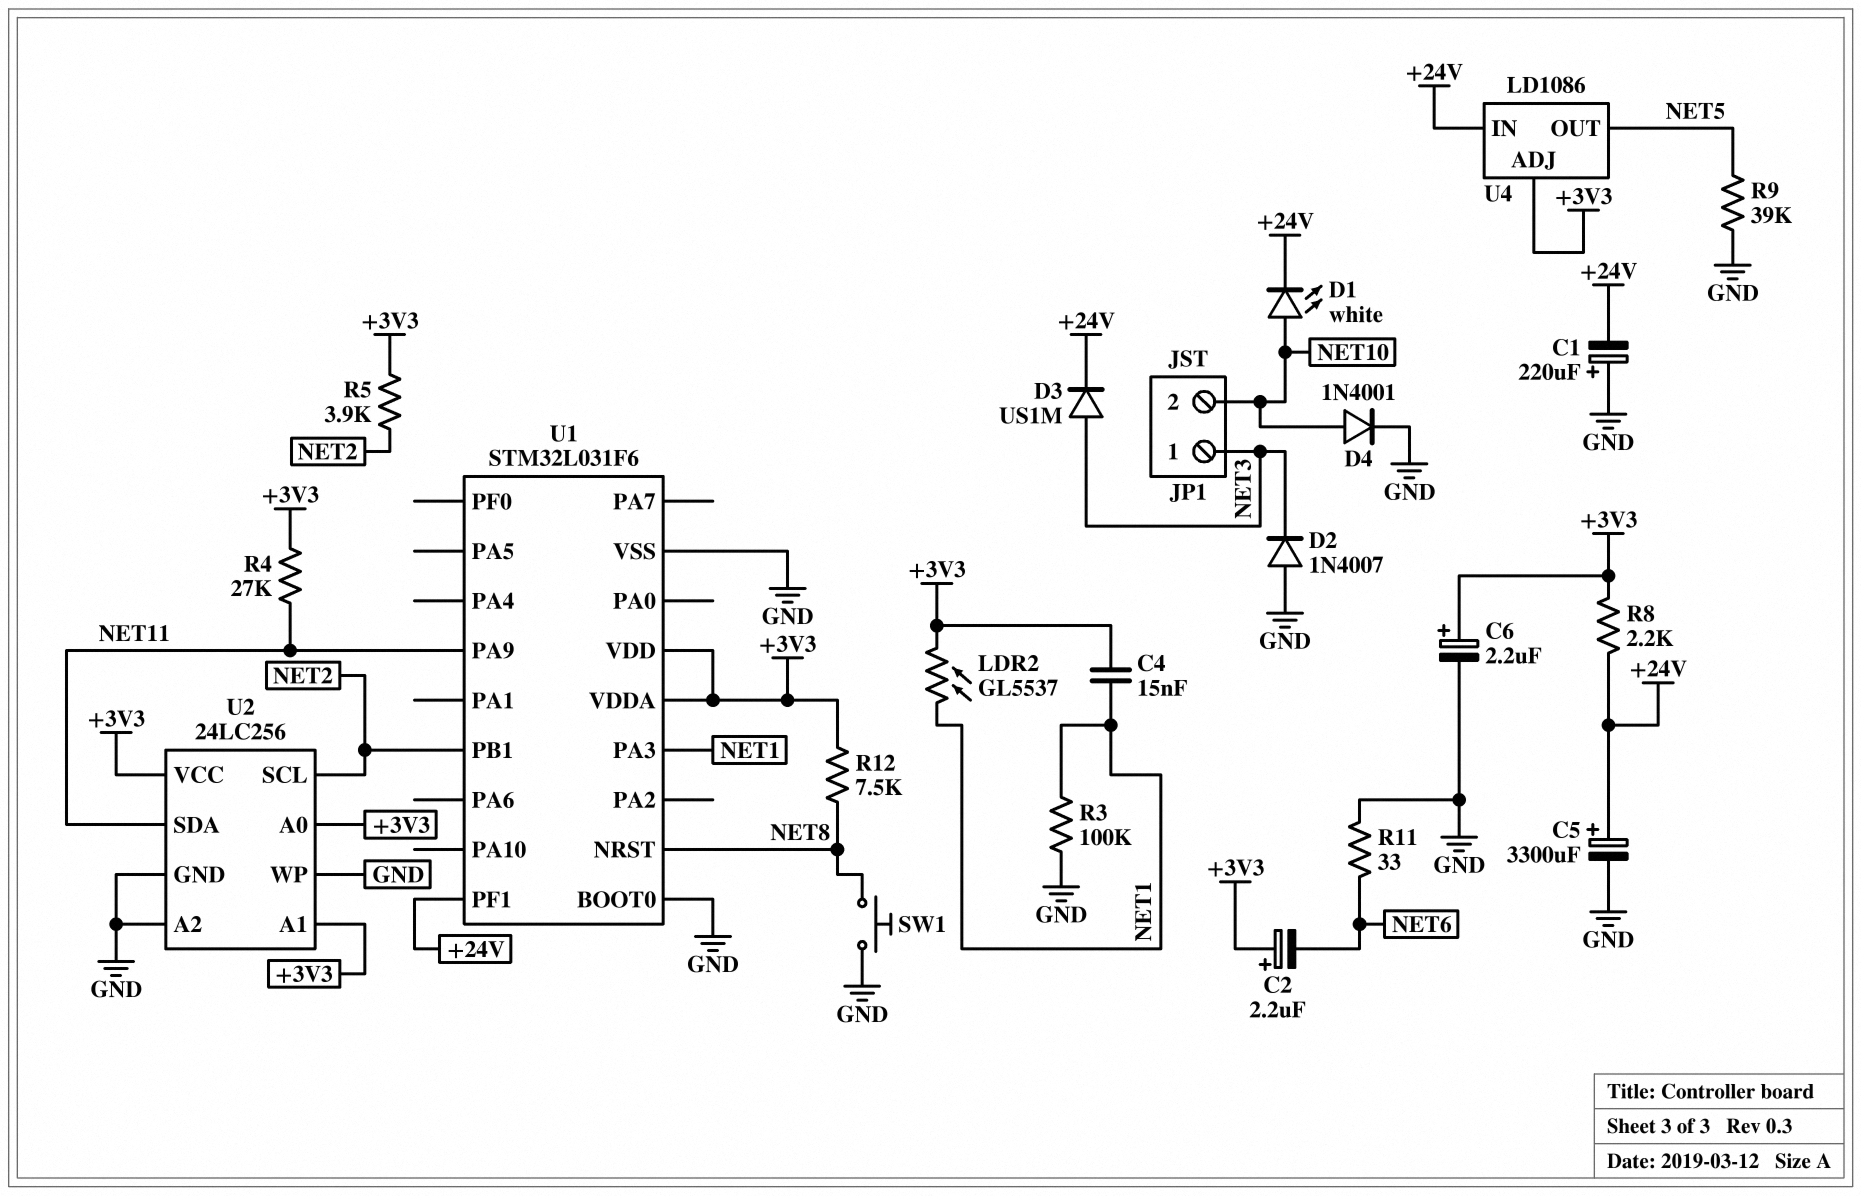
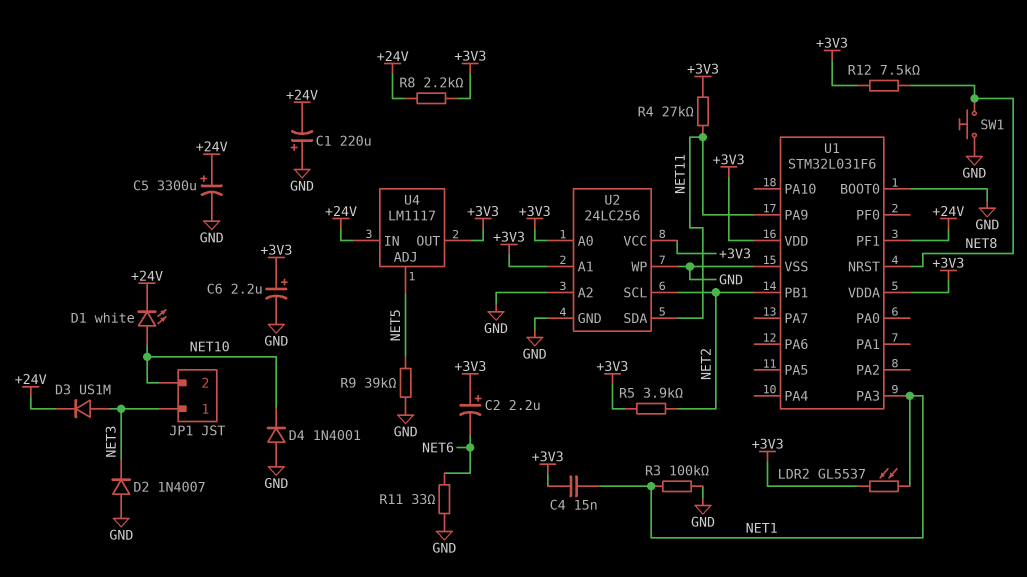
D4: diode 1N4001 (A NET10, K GND) -> diode 1N4001 (A GND, K NET10)
U4: LD1086 -> LM1117
U4 pin ADJ: +3V3 -> NET5
U4 pin OUT: NET5 -> +3V3

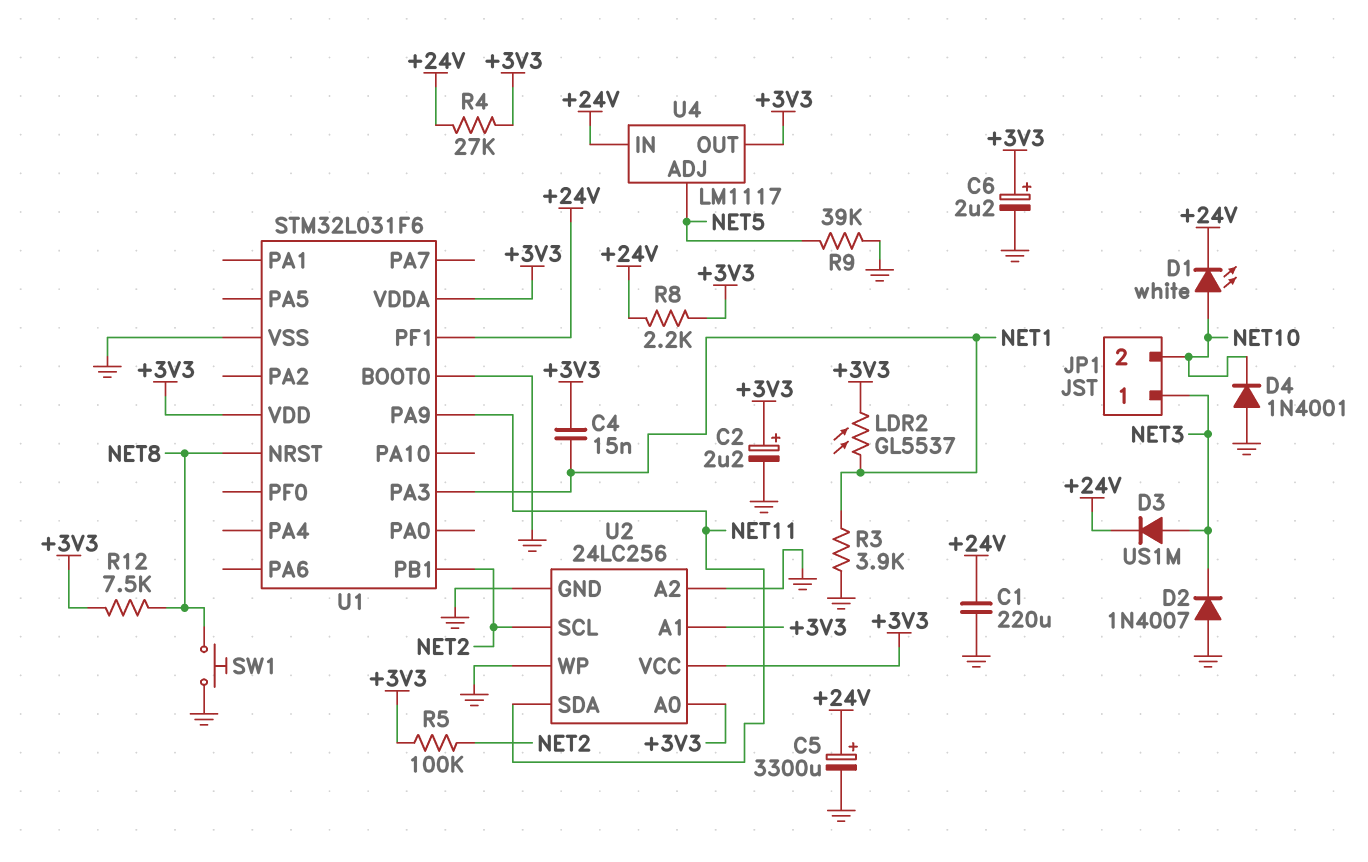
C1: 220uF (plus GND, minus +24V) -> 220uF (+24V, GND)
C2: 2.2uF (plus +3V3, minus NET6) -> 2.2uF (plus +3V3, minus GND)
R3: 100k (GND, NET1) -> 3.9k (GND, NET1)
R4: 27k (+3V3, NET11) -> 27k (+3V3, +24V)
R5: 3.9k (+3V3, NET2) -> 100k (+3V3, NET2)
R11: 33 (GND, NET6) -> none

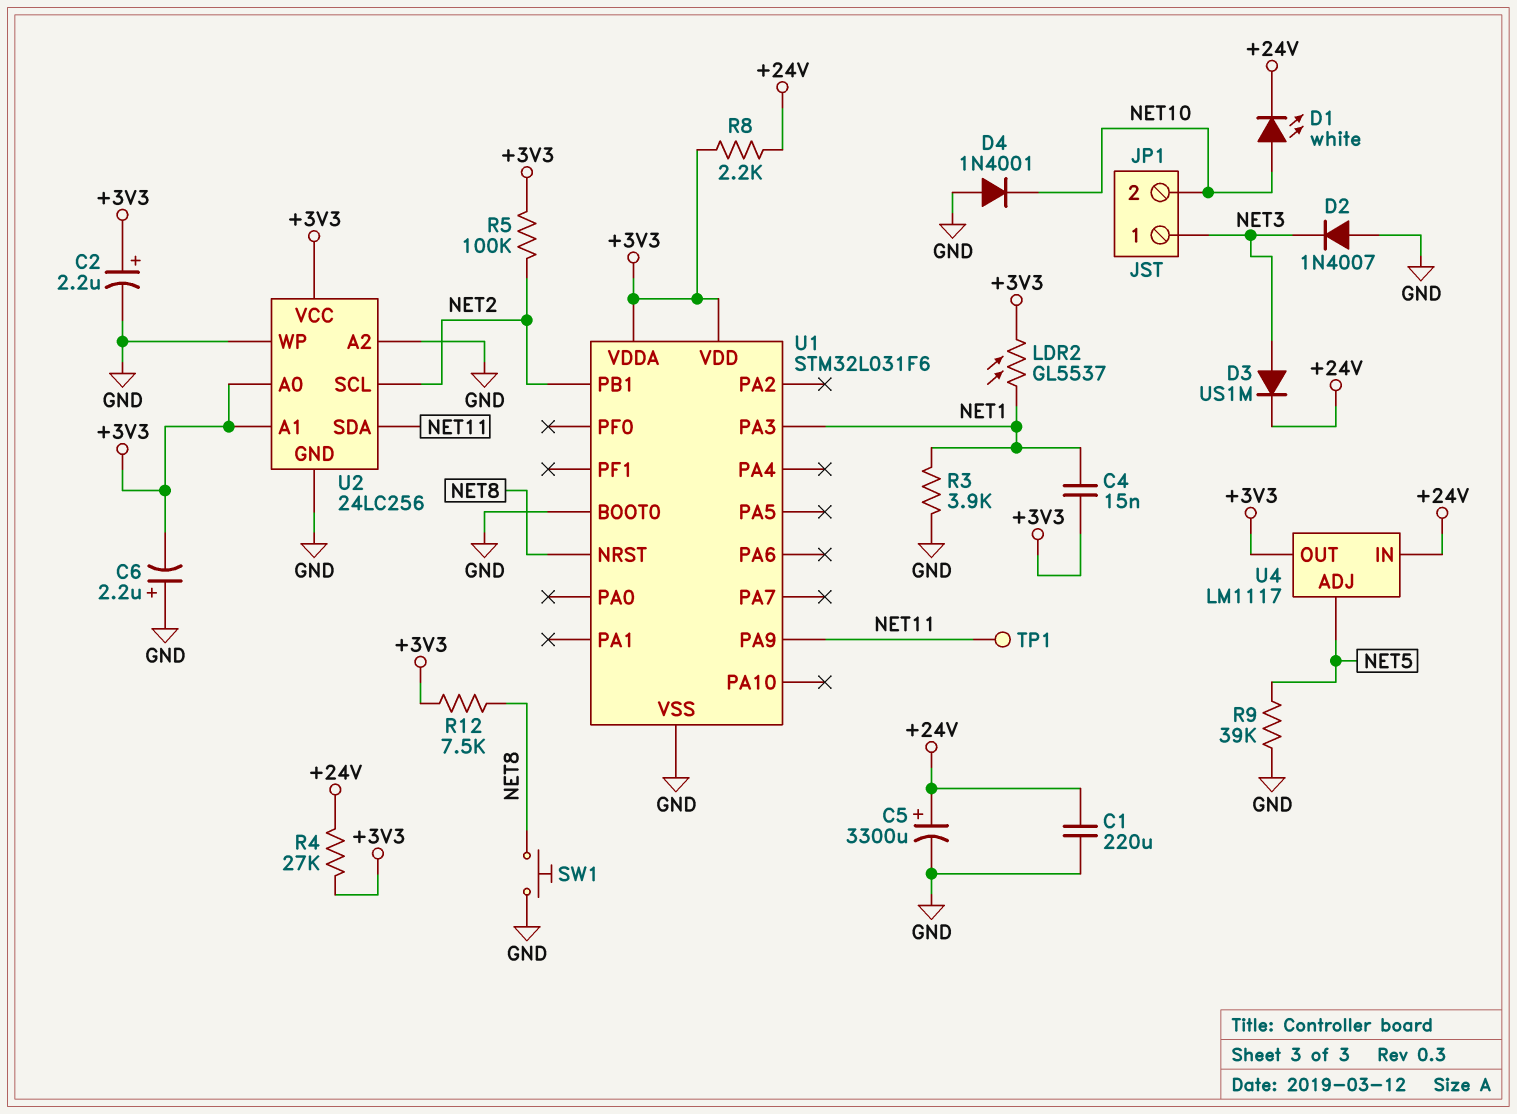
C6: 2.2uF (plus +3V3, minus GND) -> 2.2uF (plus GND, minus +3V3)
TP1: none -> test point (NET11)
U1 pin PF1: +24V -> none

